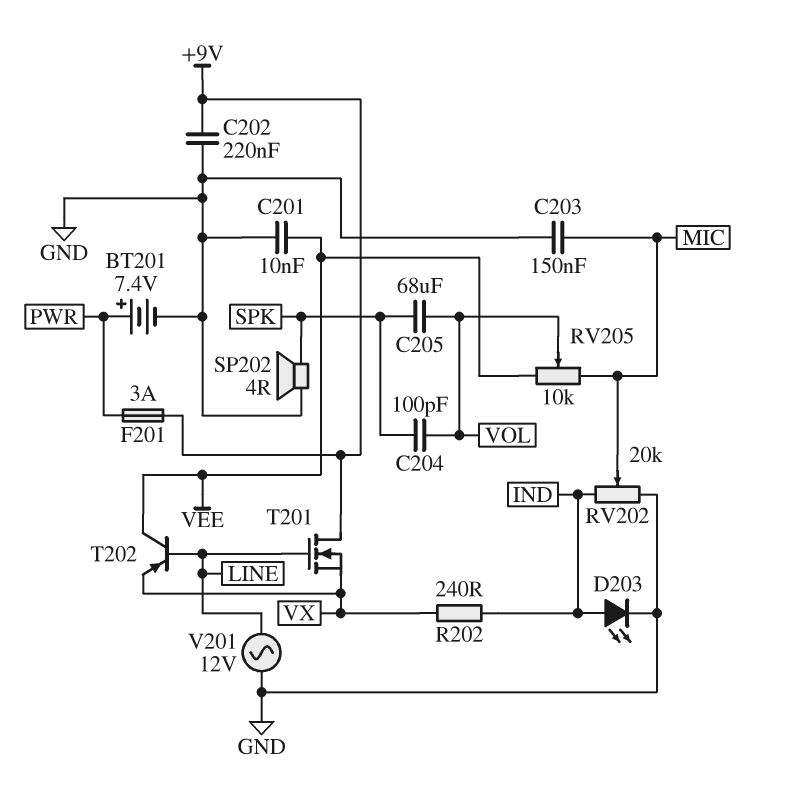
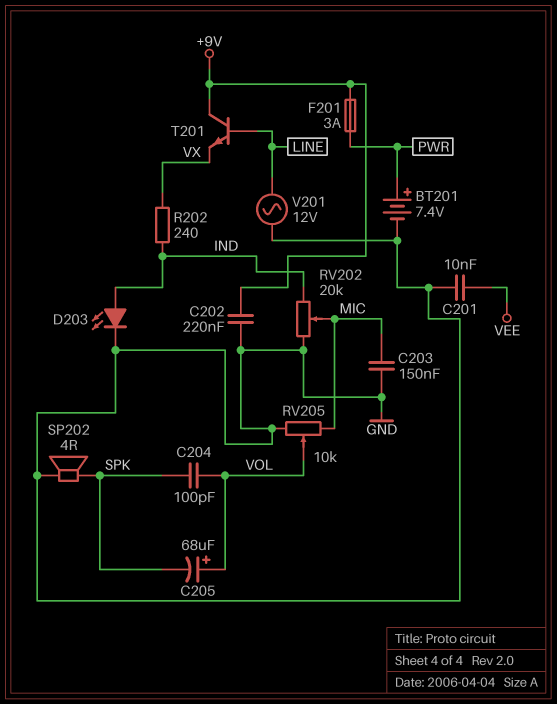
C205: 68uF (SPK, VOL) -> 68uF (plus VOL, minus SPK)
RV205: 10k (MIC, VEE, wiper VOL) -> 10k (GND, MIC, wiper VOL)
T201: NMOS (G LINE, D +9V, S VX) -> NPN (B LINE, C +9V, E VX)
T202: PNP (B LINE, C VEE, E VX) -> none

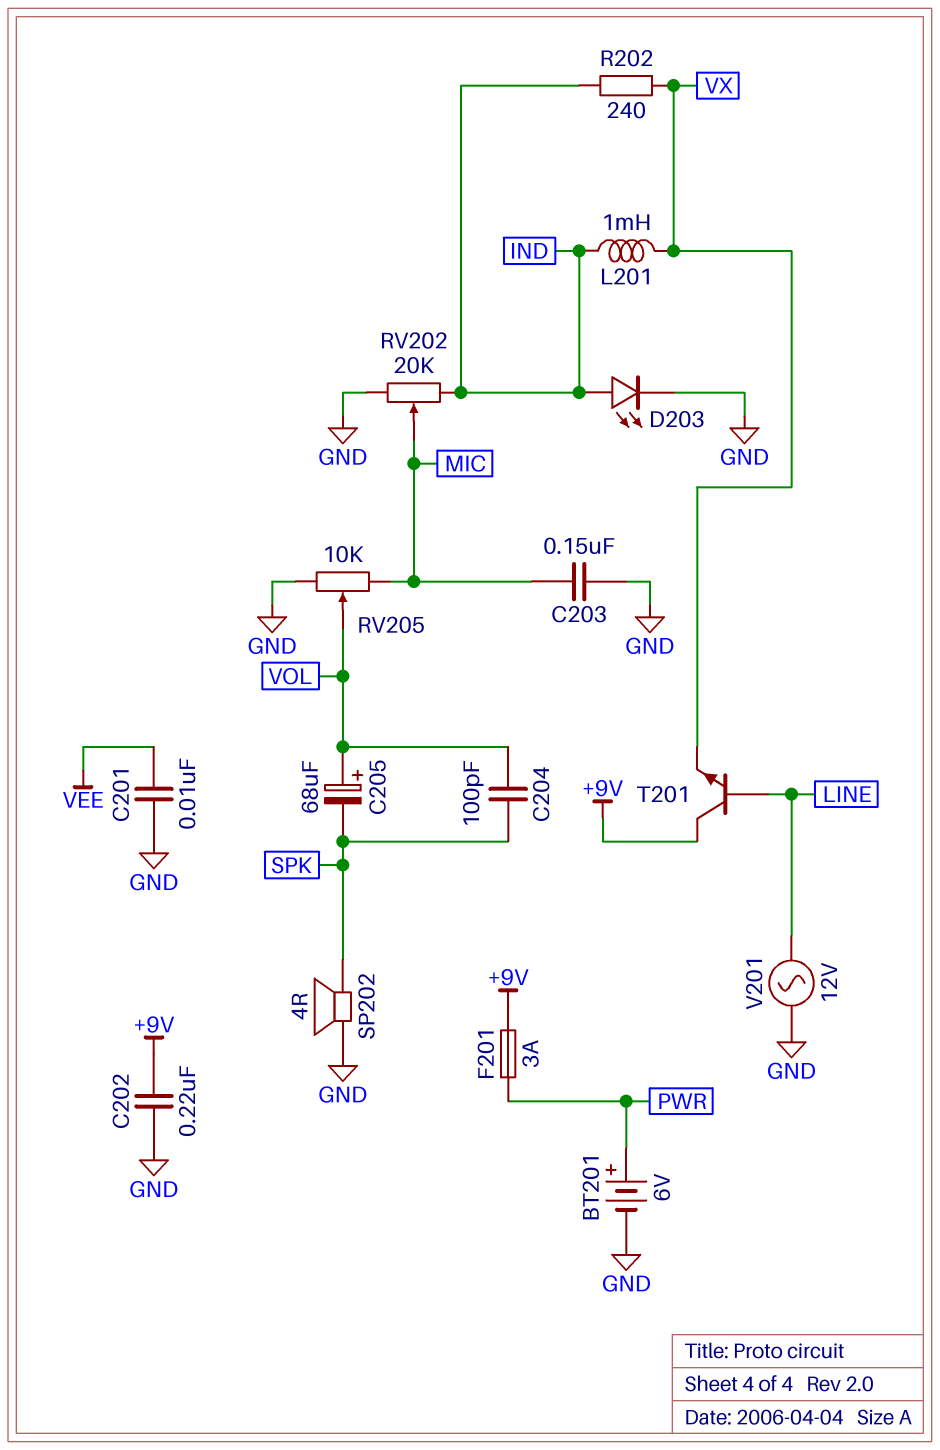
BT201: 7.4V (plus PWR, minus GND) -> 6V (plus PWR, minus GND)
L201: none -> 1mH (IND, VX)

